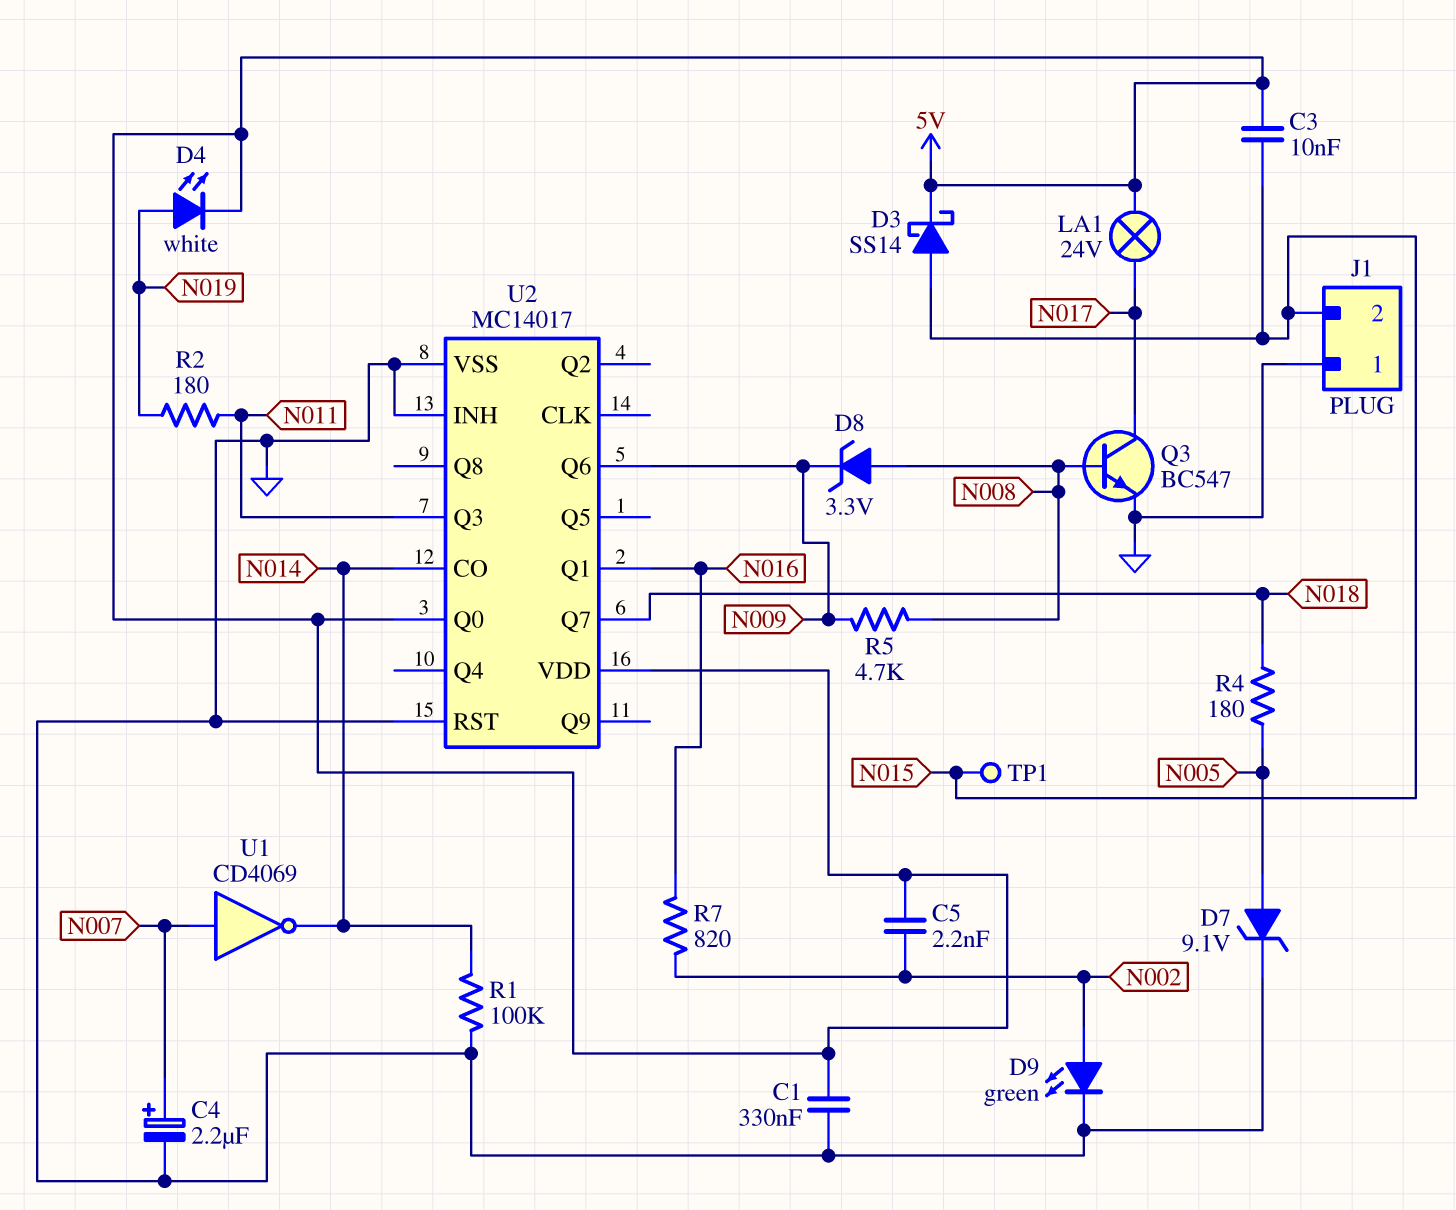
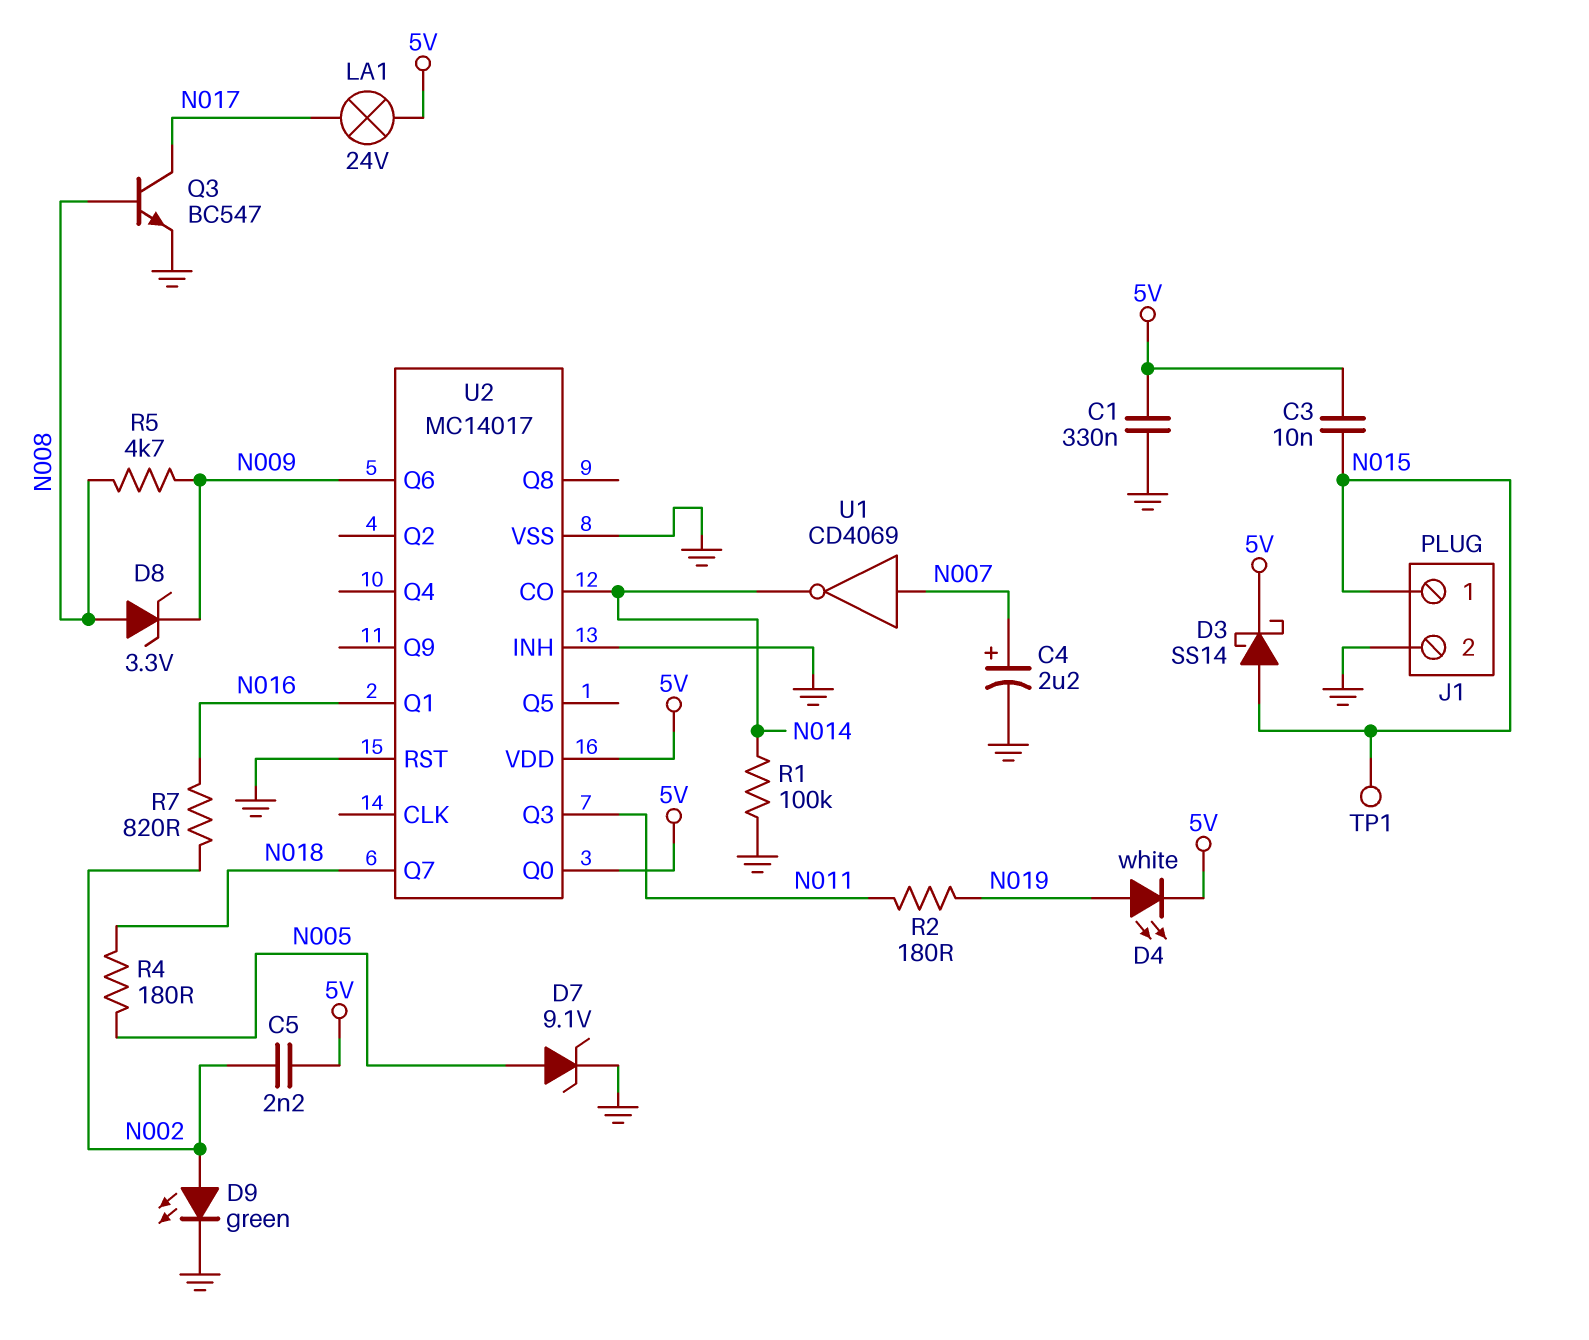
J1 pin 1: GND -> N015
J1 pin 2: N015 -> GND

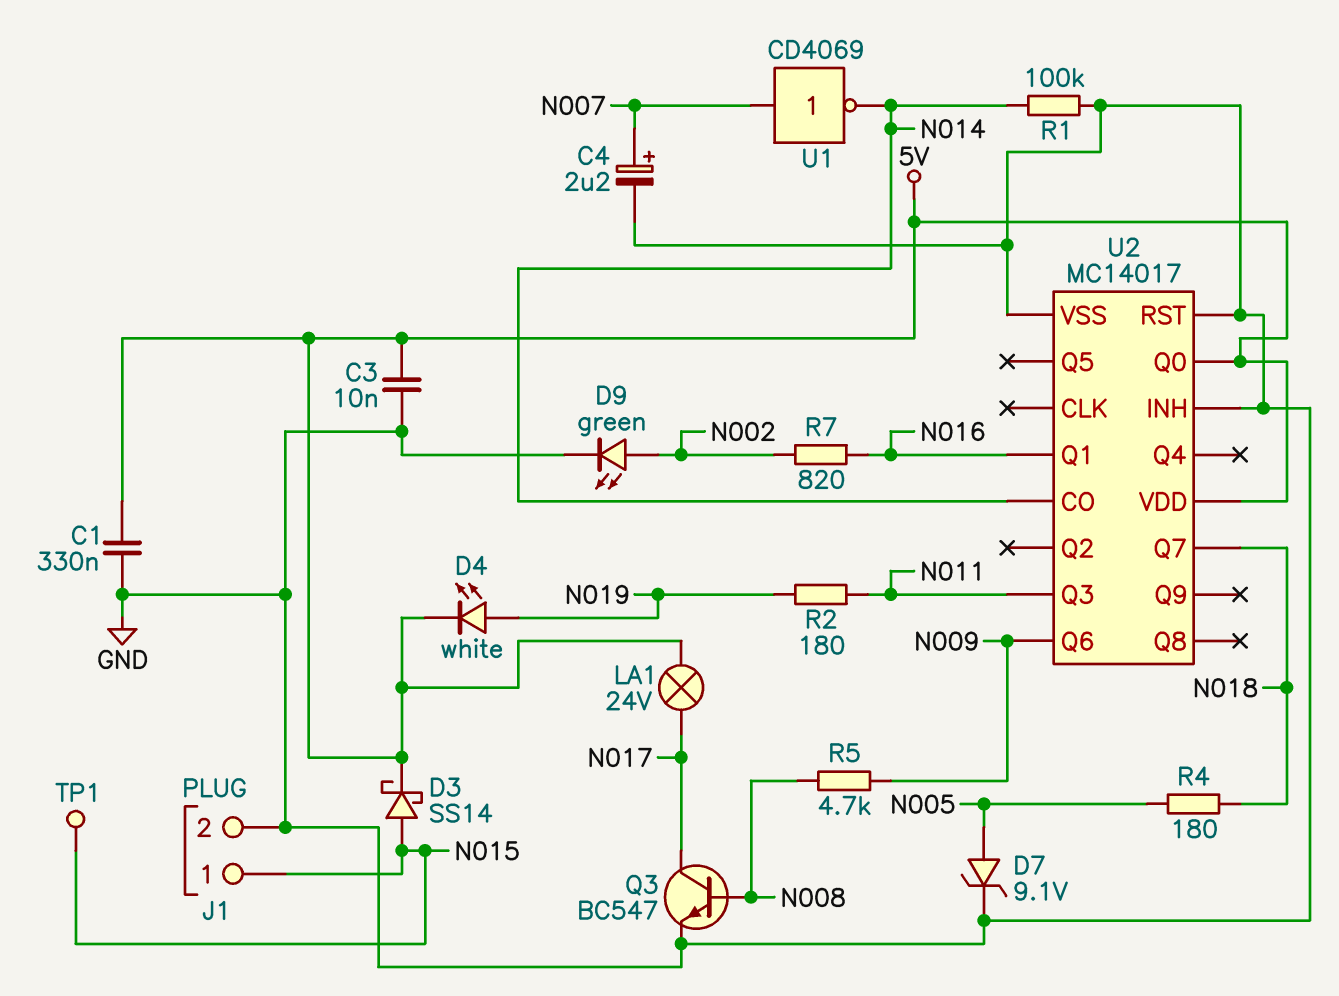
C3: 10nF (5V, N015) -> 10nF (5V, GND)
C5: 2.2nF (5V, N002) -> none
D8: zener 3.3V (A N008, K N009) -> none

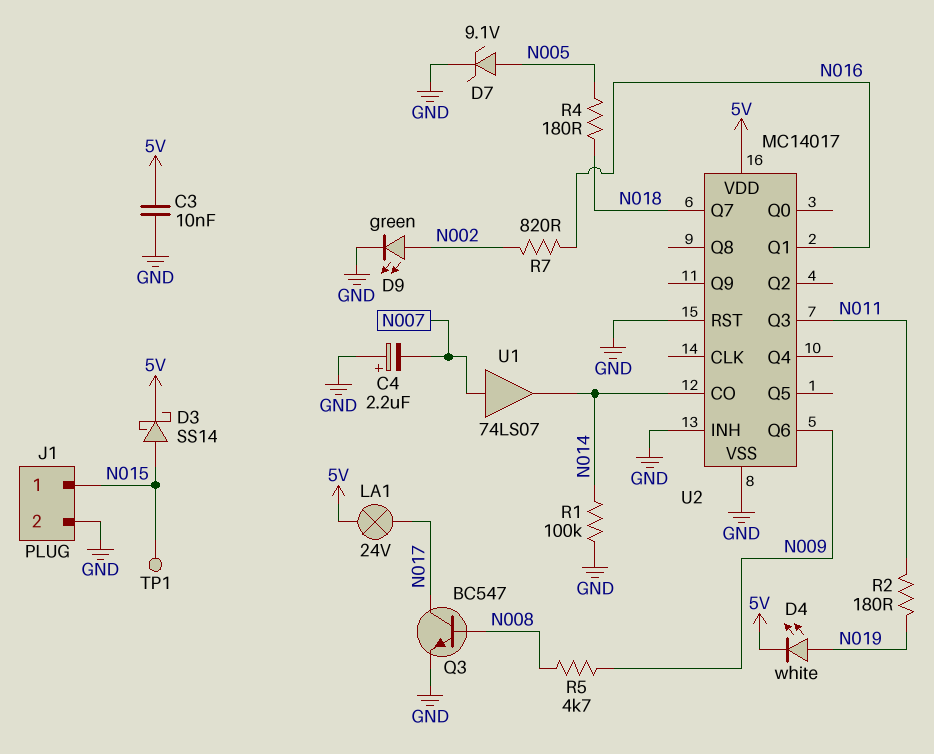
C1: 330nF (5V, GND) -> none
C4: 2.2uF (plus N007, minus GND) -> 2.2uF (plus GND, minus N007)
U1: NOT CD4069 (in N007, out N014) -> buffer 74LS07 (in N007, out N014)
U2 pin Q0: 5V -> none

